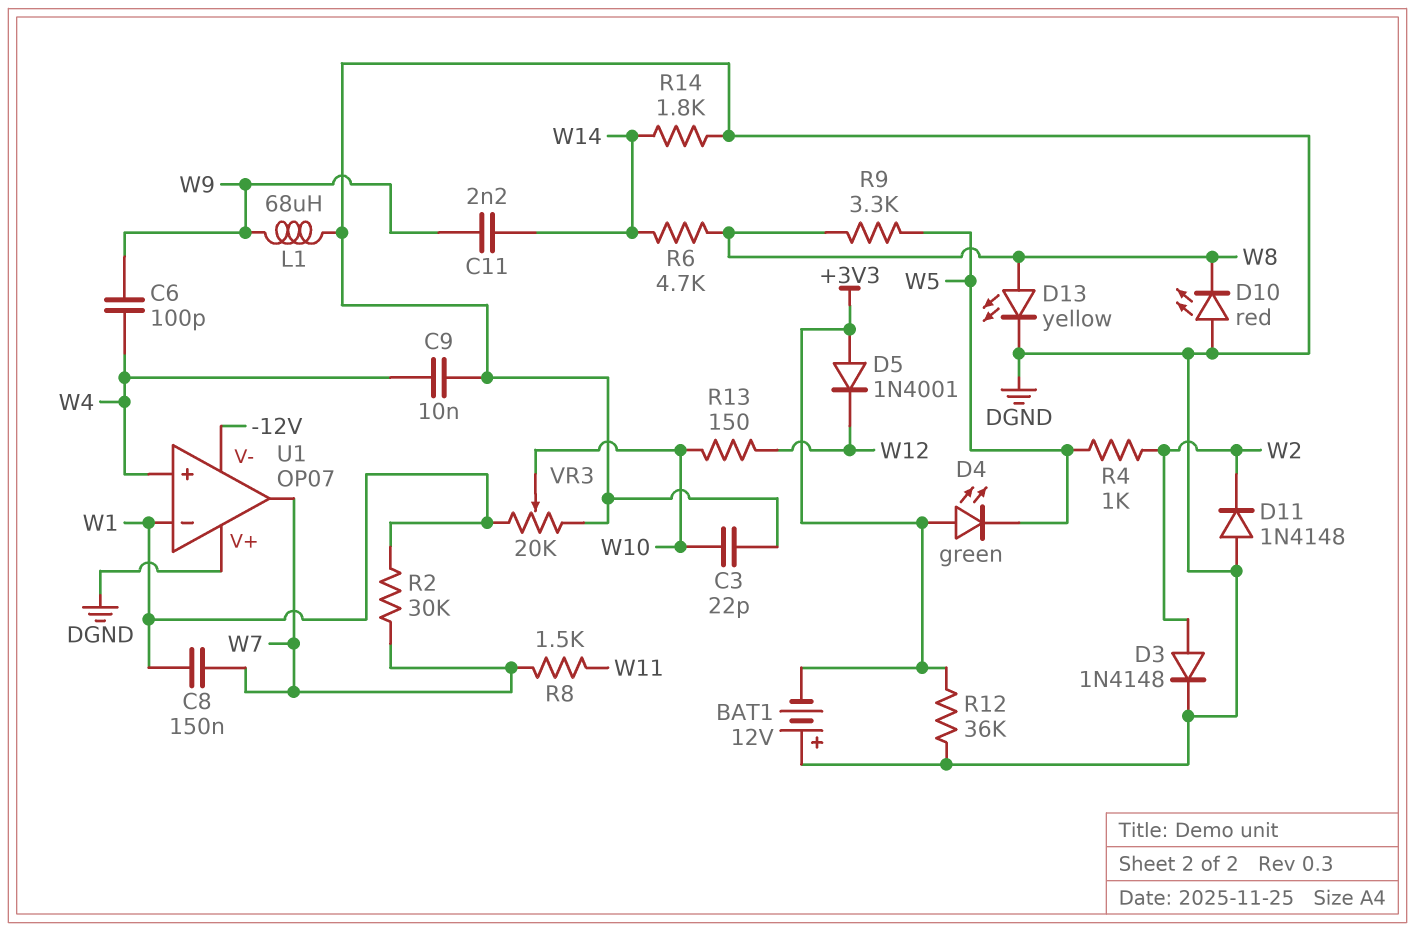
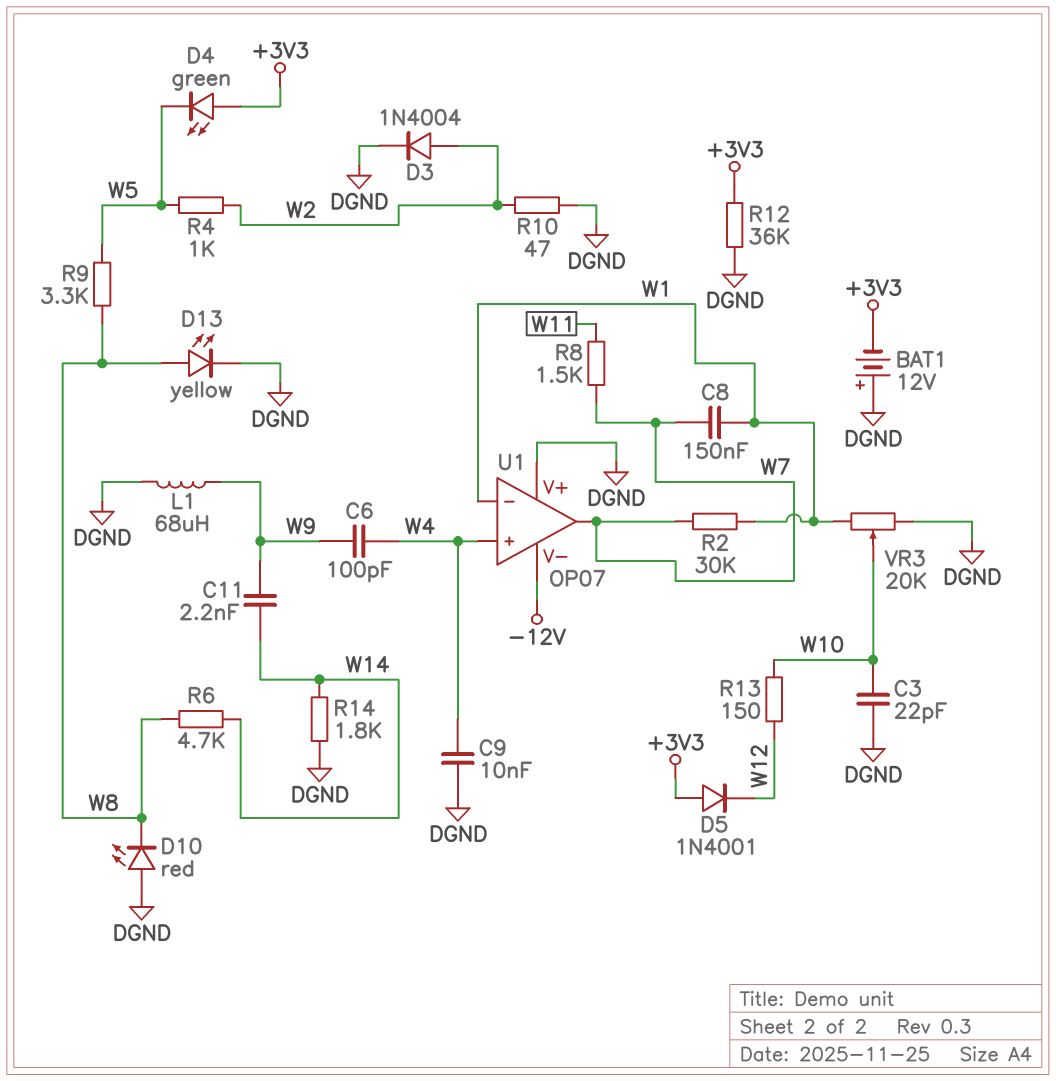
D3: diode 1N4148 (A W2, K DGND) -> diode 1N4004 (A W2, K DGND)
D11: diode 1N4148 (A DGND, K W2) -> none
R10: none -> 47 (DGND, W2)

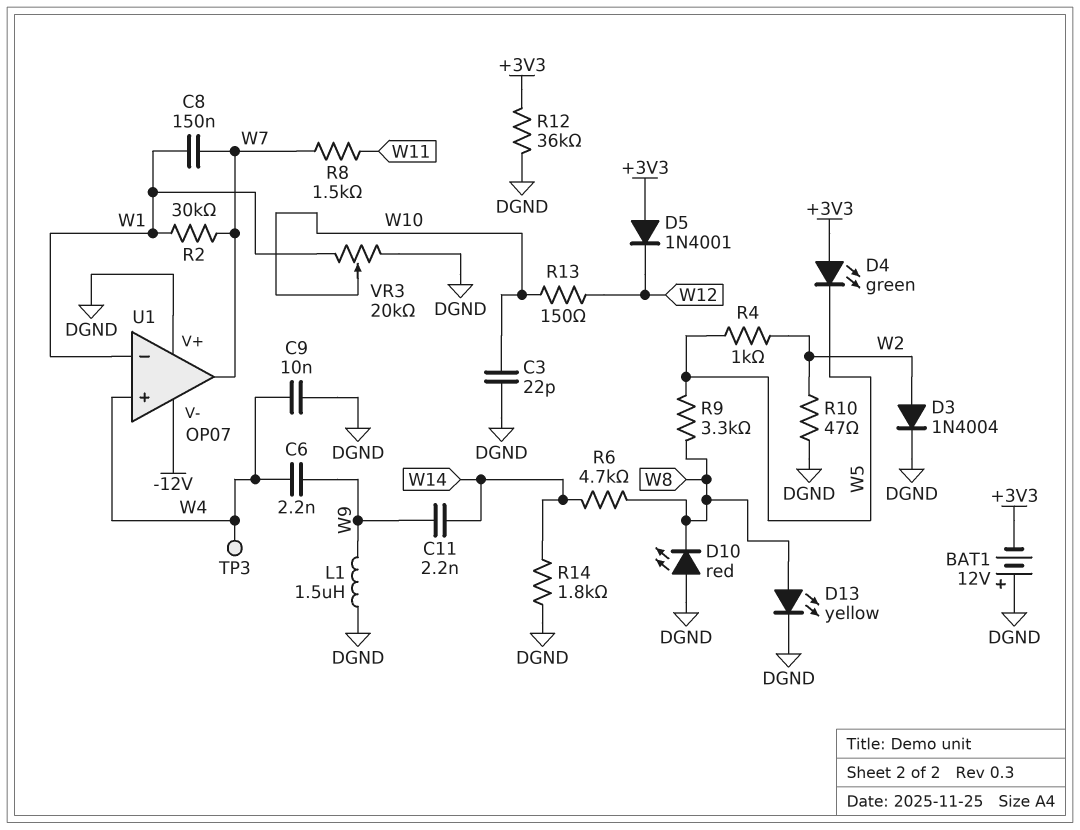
C6: 100pF (W4, W9) -> 2.2nF (W4, W9)
L1: 68uH (DGND, W9) -> 1.5uH (DGND, W9)
TP3: none -> test point (W4)

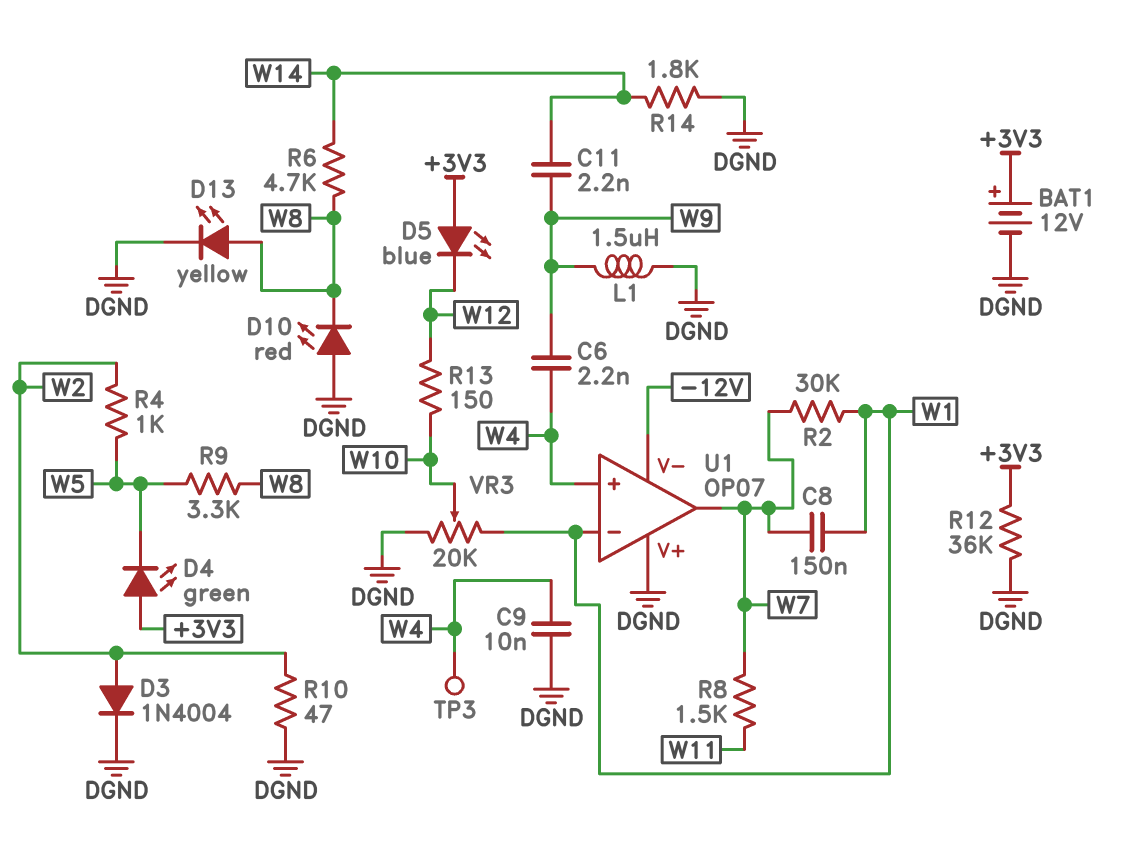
BAT1: 12V (plus DGND, minus +3V3) -> 12V (plus +3V3, minus DGND)
C3: 22pF (DGND, W10) -> none
D5: diode 1N4001 (A +3V3, K W12) -> LED blue (A +3V3, K W12)

